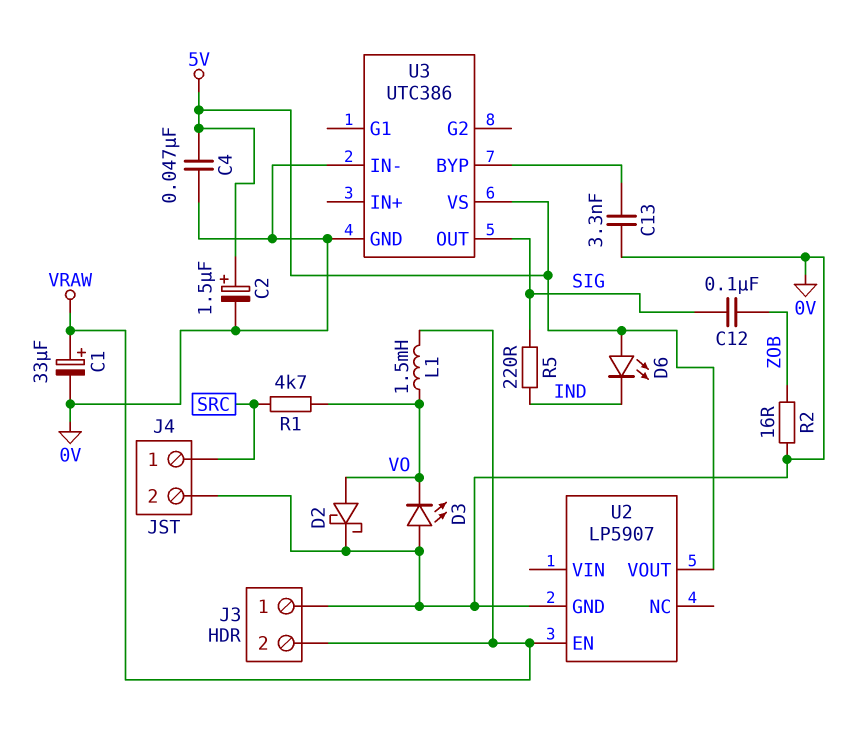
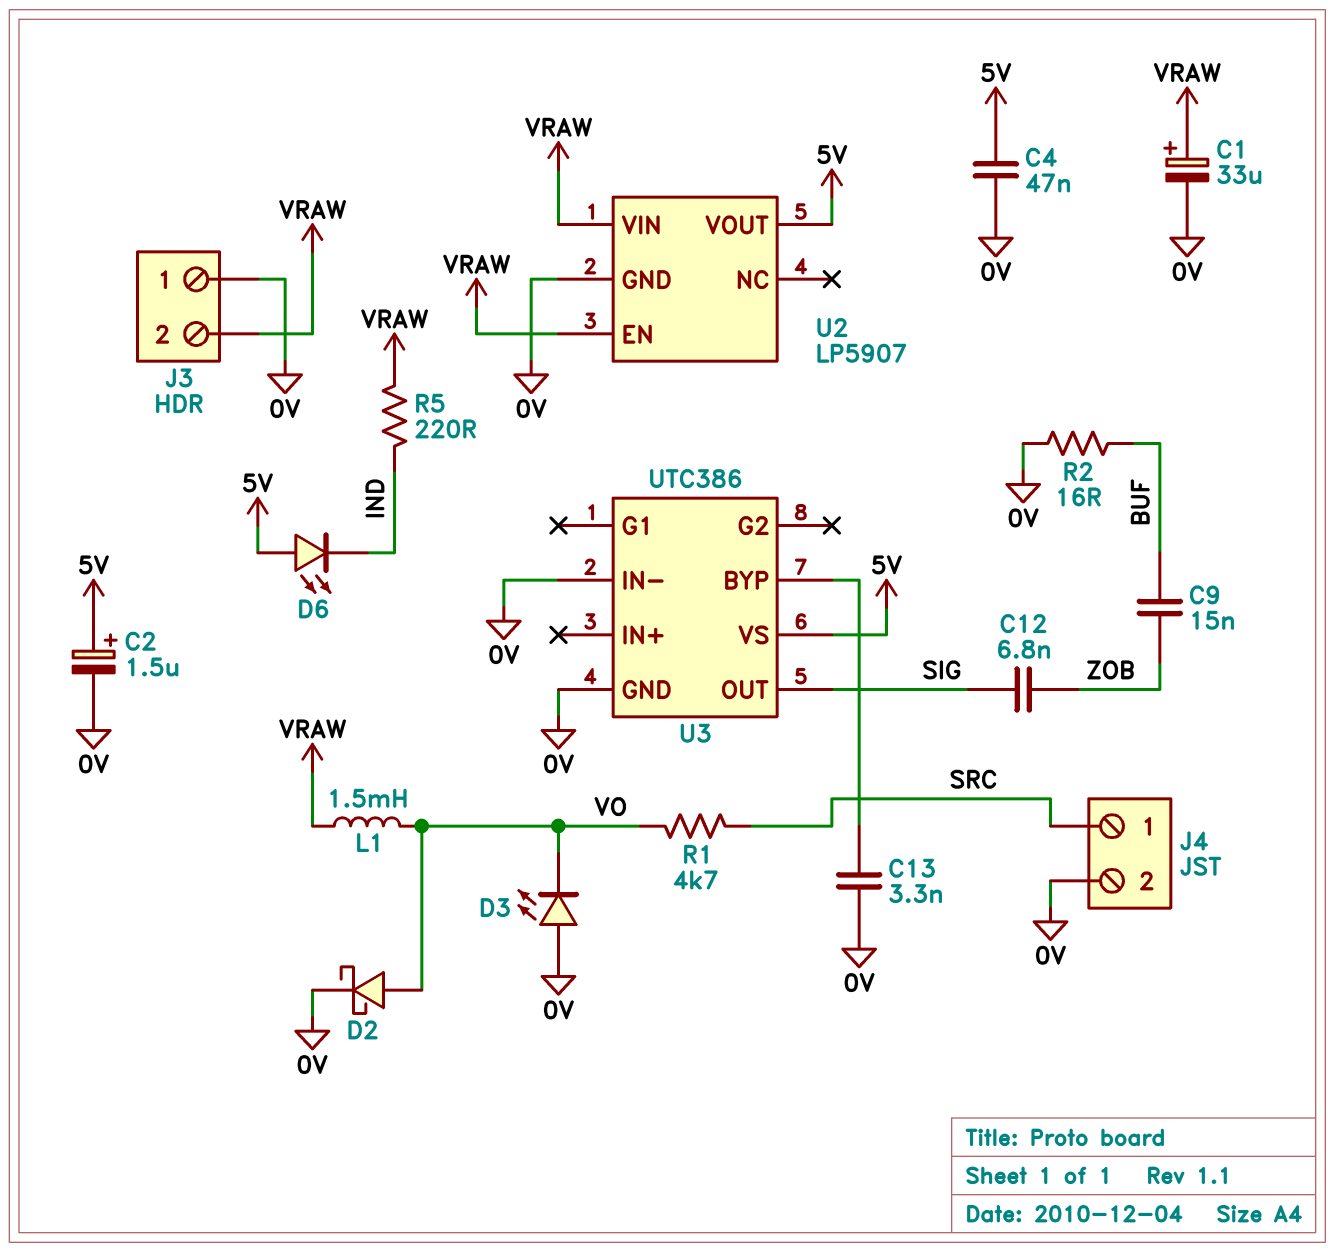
C9: none -> 15nF (BUF, ZOB)
C12: 100nF (SIG, ZOB) -> 6.8nF (SIG, ZOB)
R2: 16 (0V, ZOB) -> 16 (0V, BUF)
R5: 220 (IND, SIG) -> 220 (IND, VRAW)
U2 pin VIN: none -> VRAW

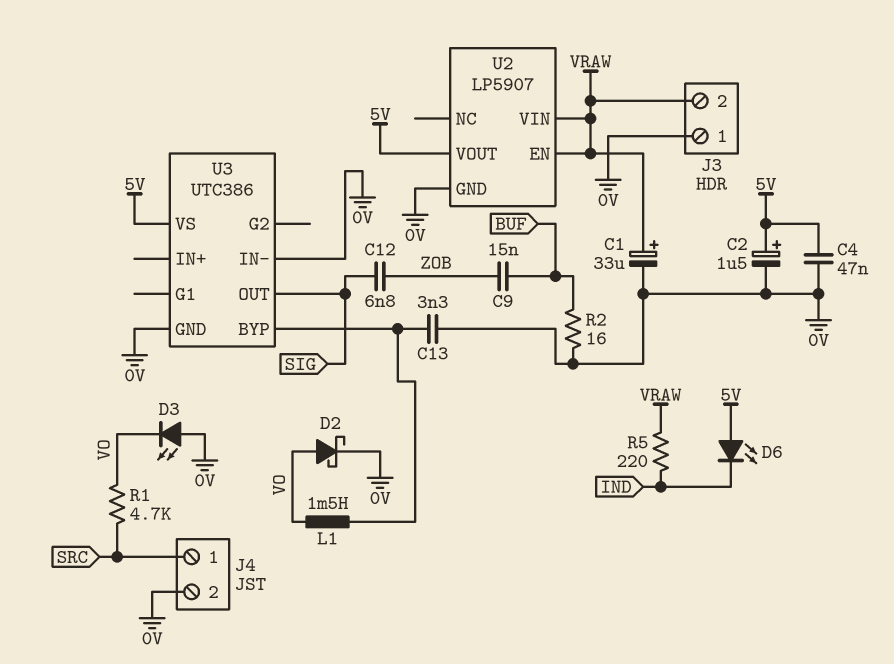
L1: 1.5mH (VO, VRAW) -> 1.5mH (U3/BYP, VO)

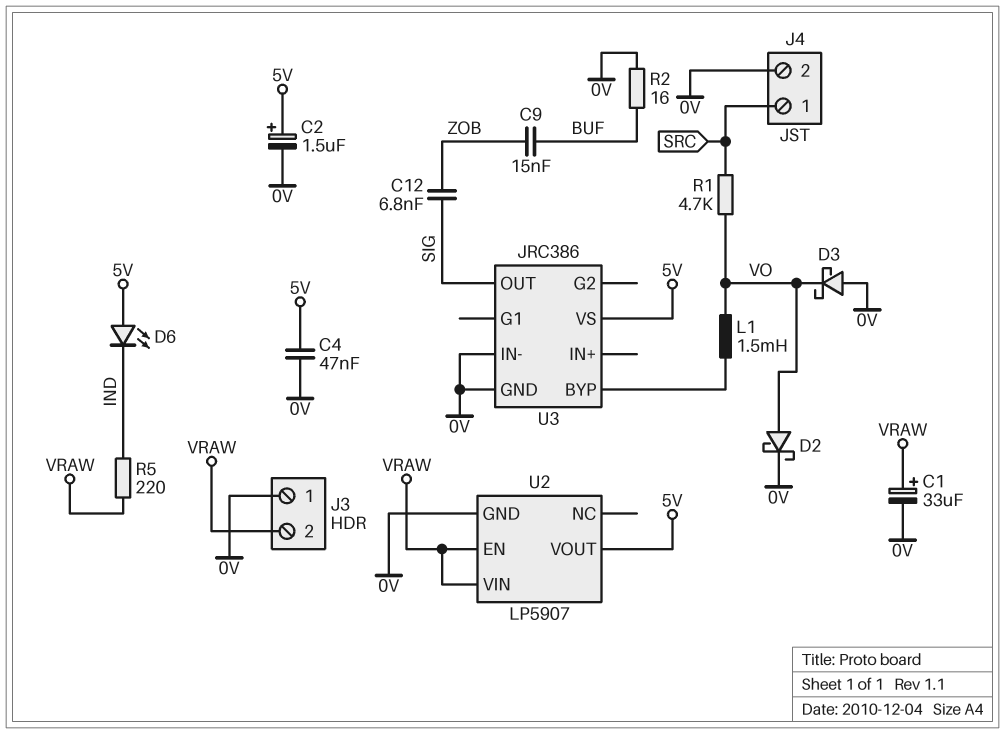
C13: 3.3nF (0V, U3/BYP) -> none
D3: LED (A 0V, K VO) -> schottky (A 0V, K VO)
U3: UTC386 -> JRC386

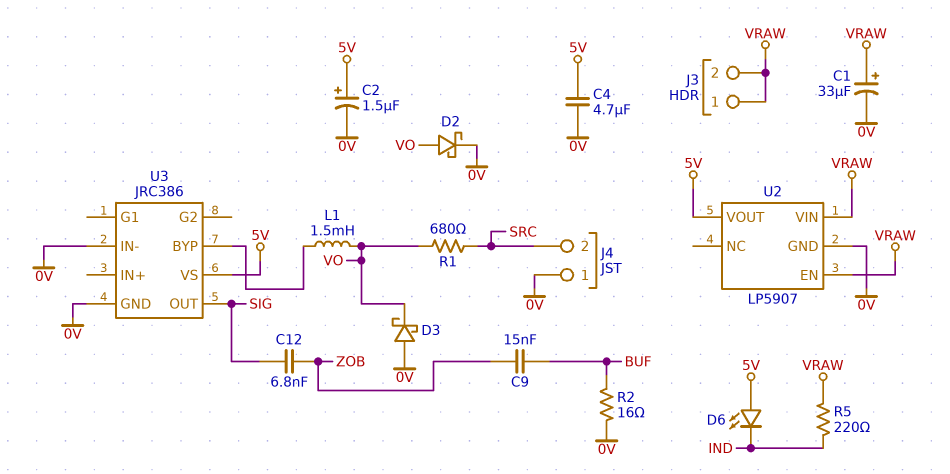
C4: 47nF (0V, 5V) -> 4.7uF (0V, 5V)
J3 pin 1: 0V -> VRAW
J4 pin 1: SRC -> 0V
J4 pin 2: 0V -> SRC
R1: 4.7k (SRC, VO) -> 680 (SRC, VO)

